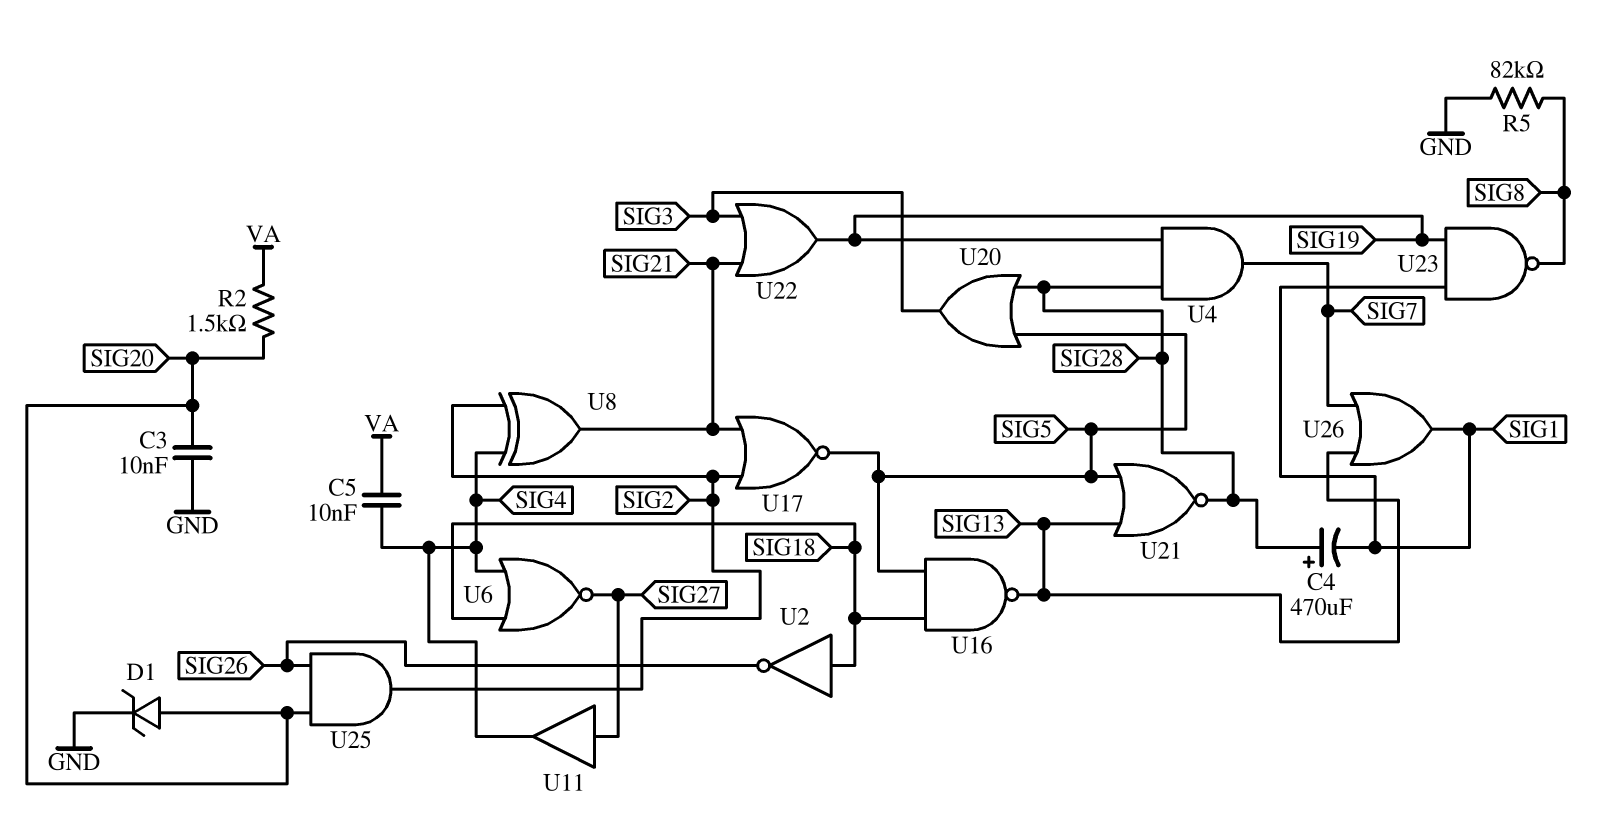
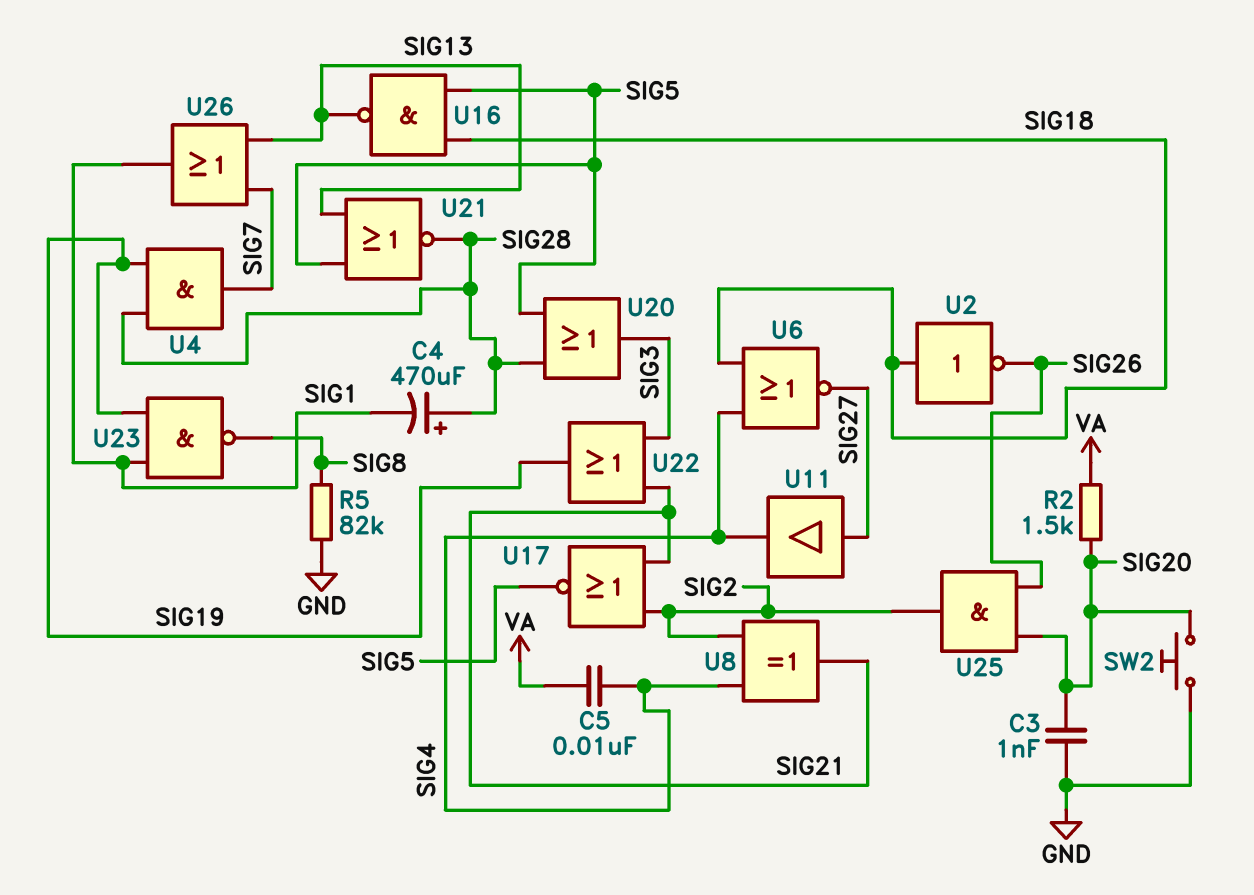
C3: 10nF (GND, SIG20) -> 1nF (GND, SIG20)
D1: zener (A SIG20, K GND) -> none
SW2: none -> button (GND, SIG20)

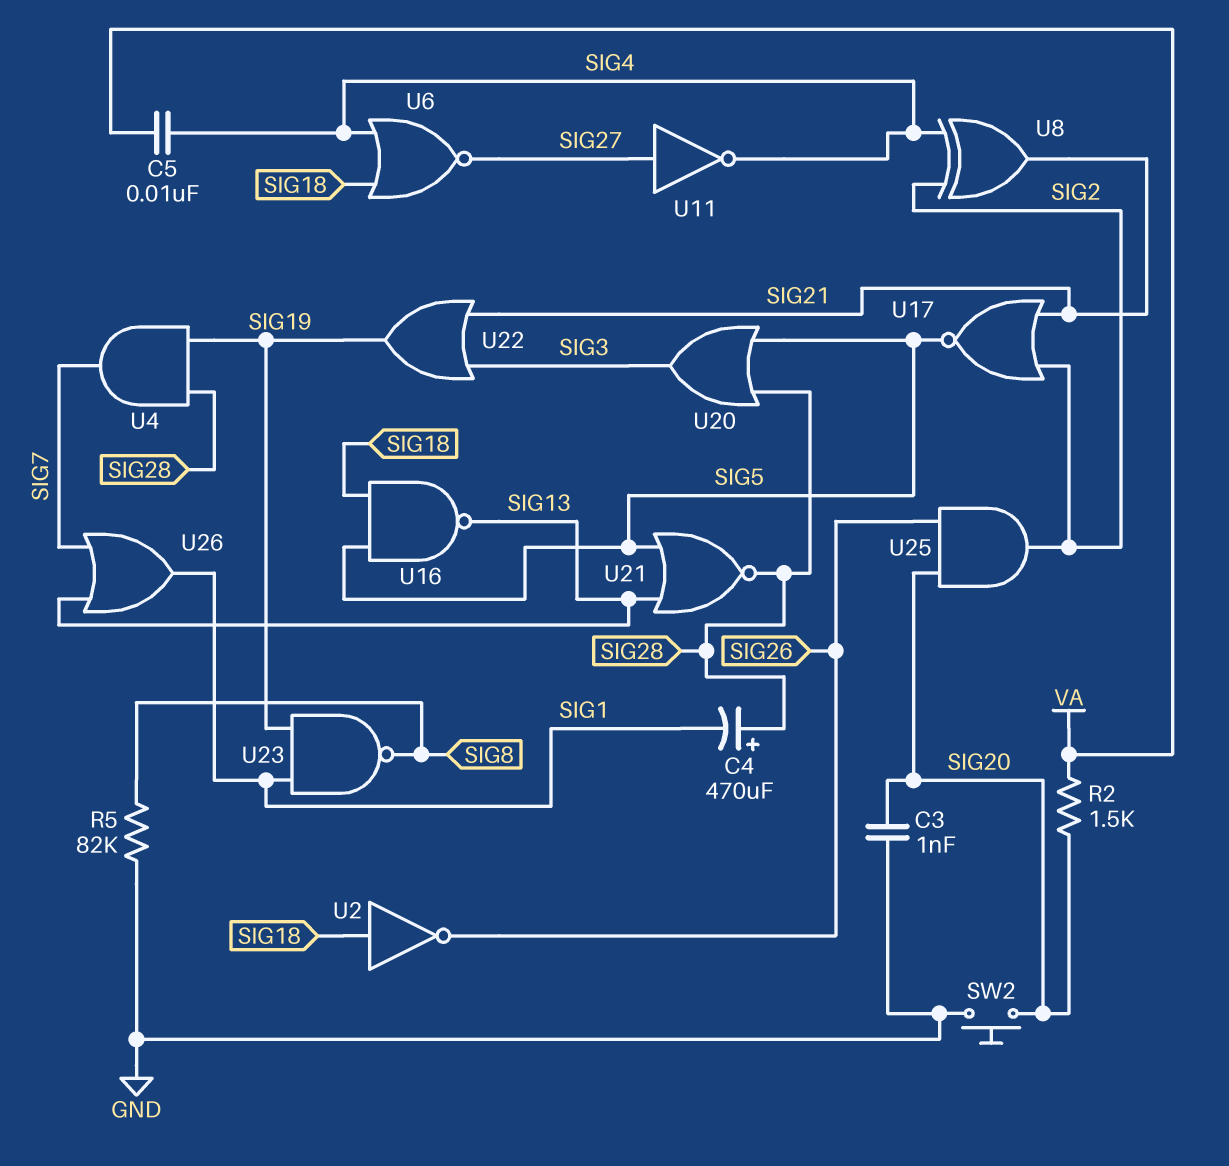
U11: buffer (in SIG27, out SIG4) -> NOT (in SIG27, out SIG4)

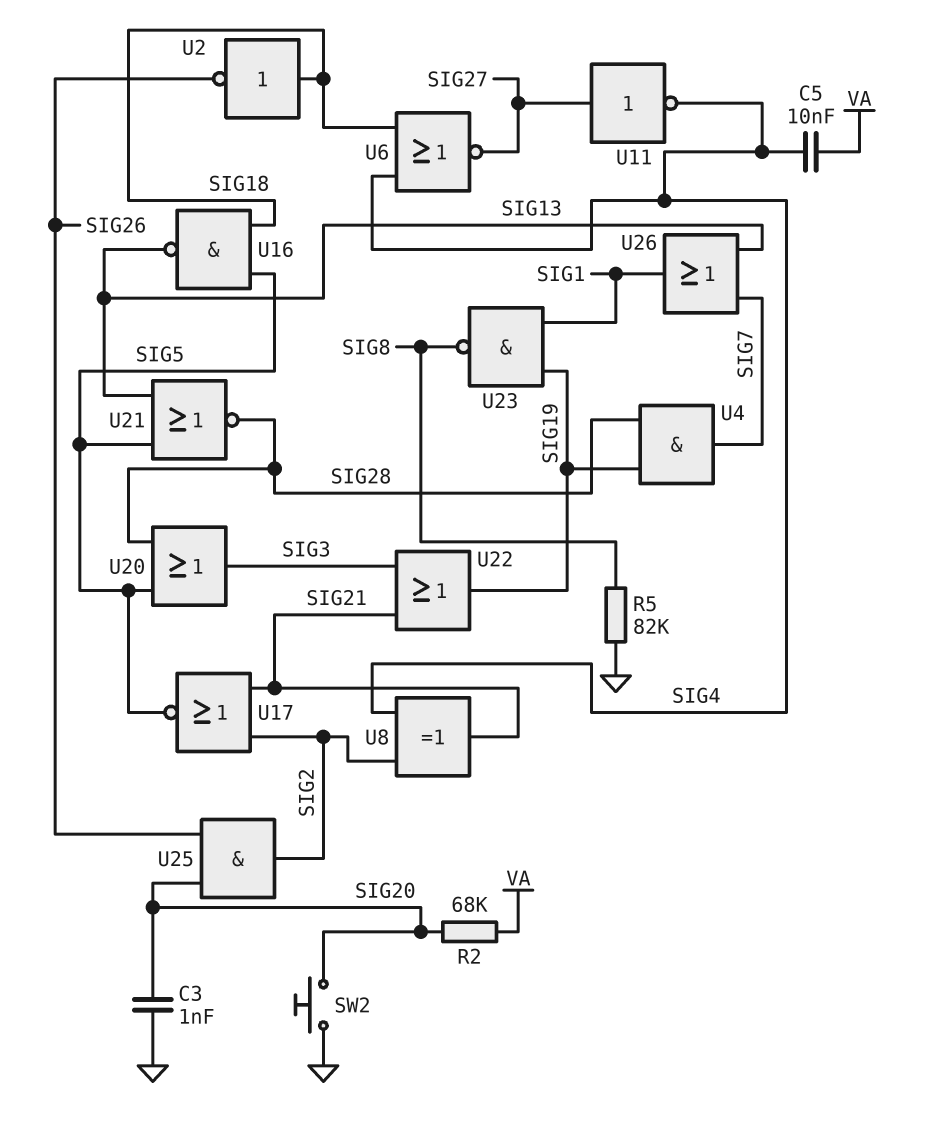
C4: 470uF (plus SIG28, minus SIG1) -> none
R2: 1.5k (SIG20, VA) -> 68k (SIG20, VA)

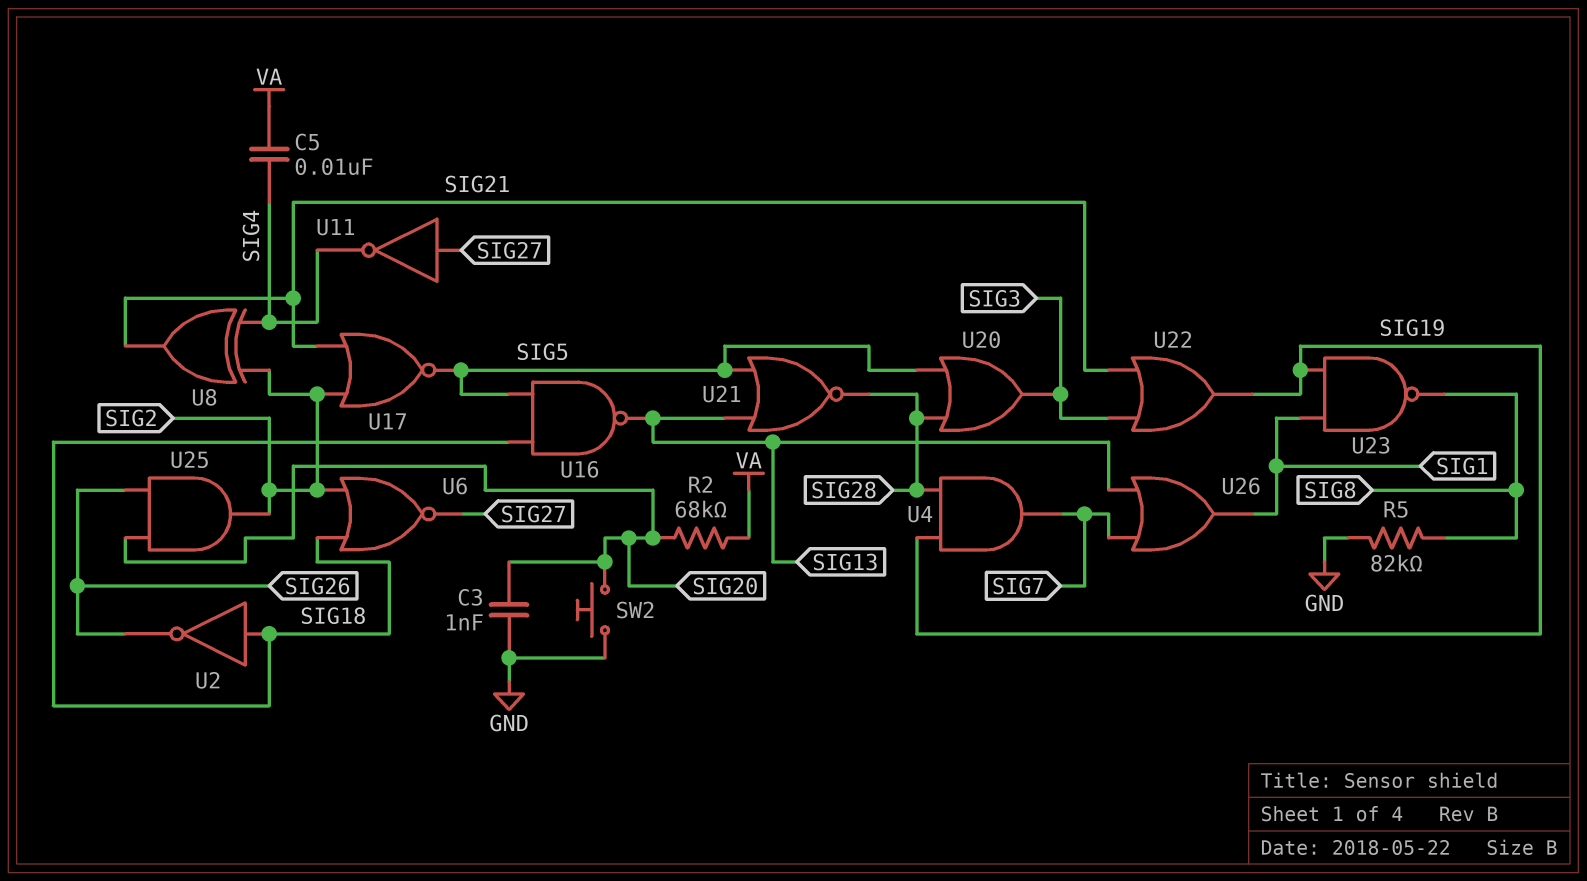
U6: NOR (in SIG4, in SIG18, out SIG27) -> NOR (in SIG2, in SIG18, out SIG27)

